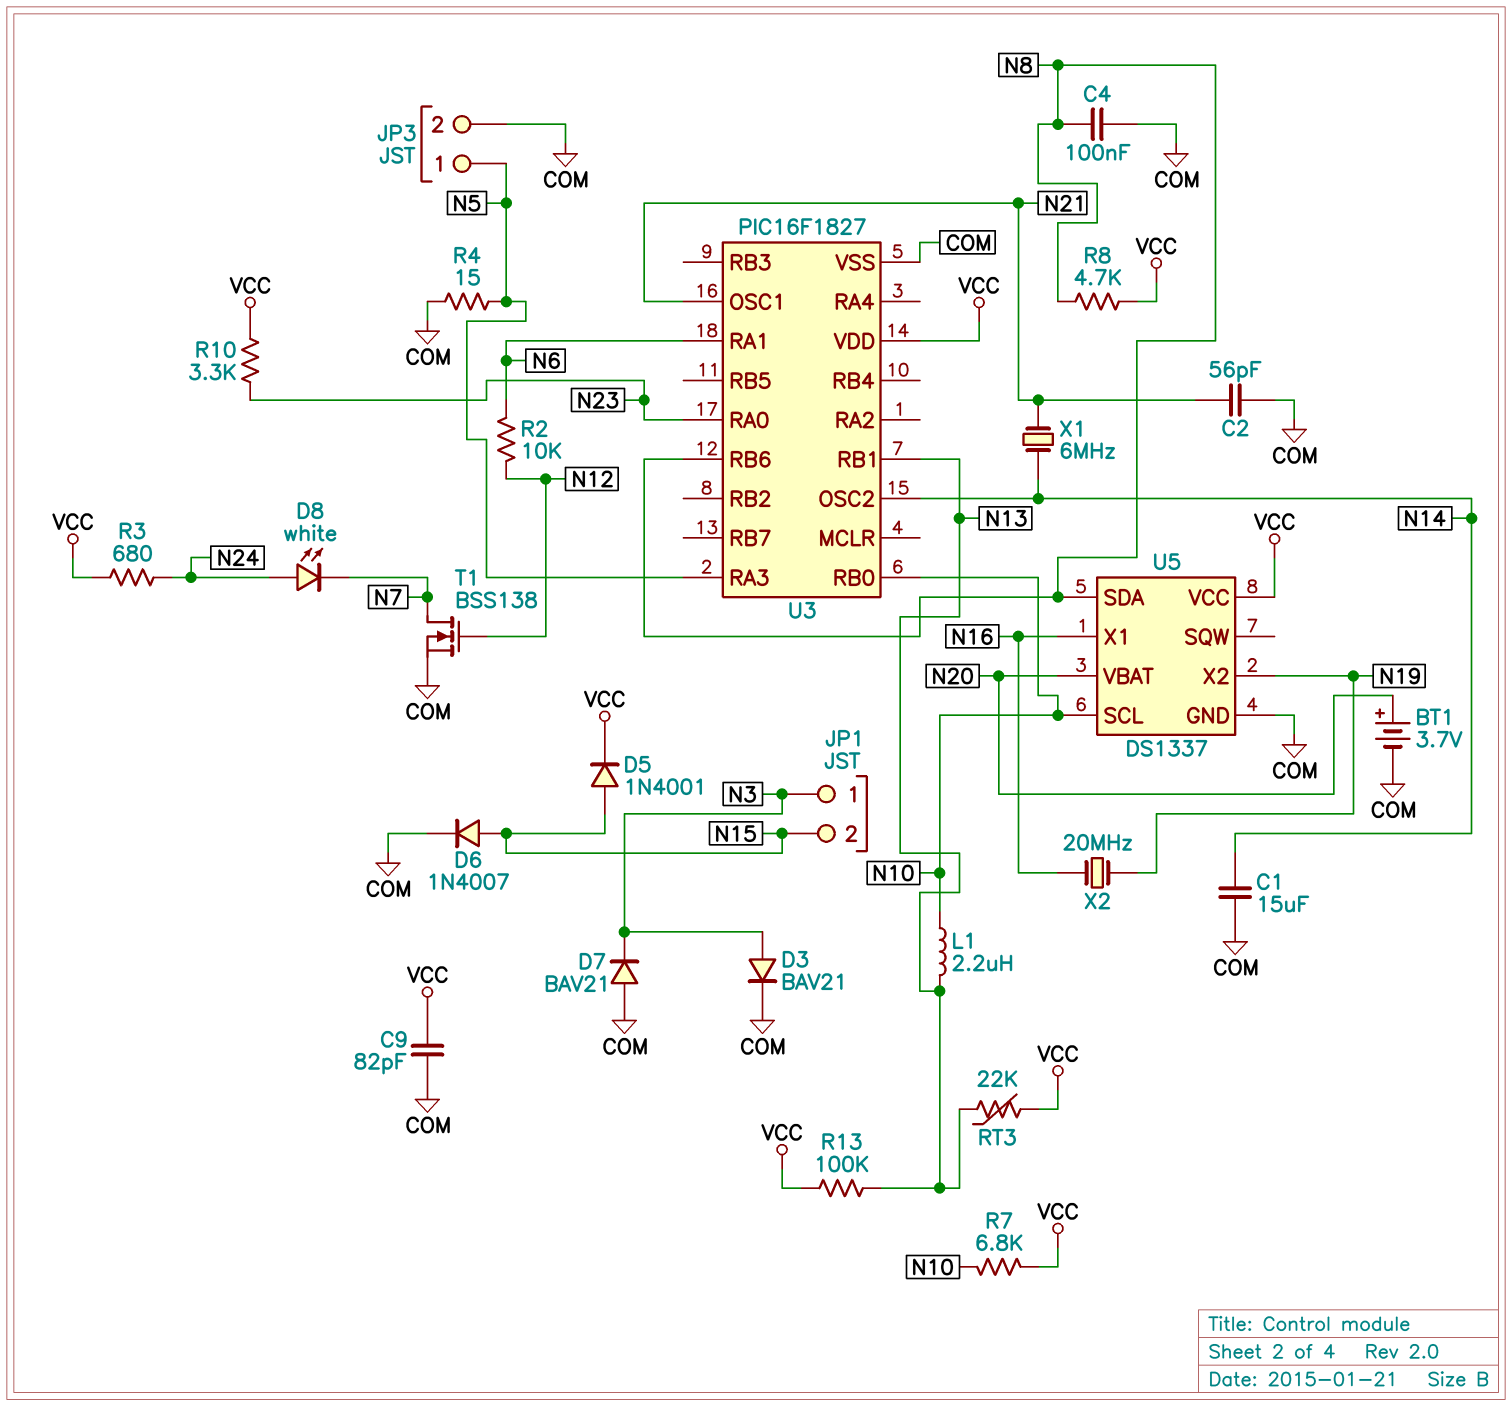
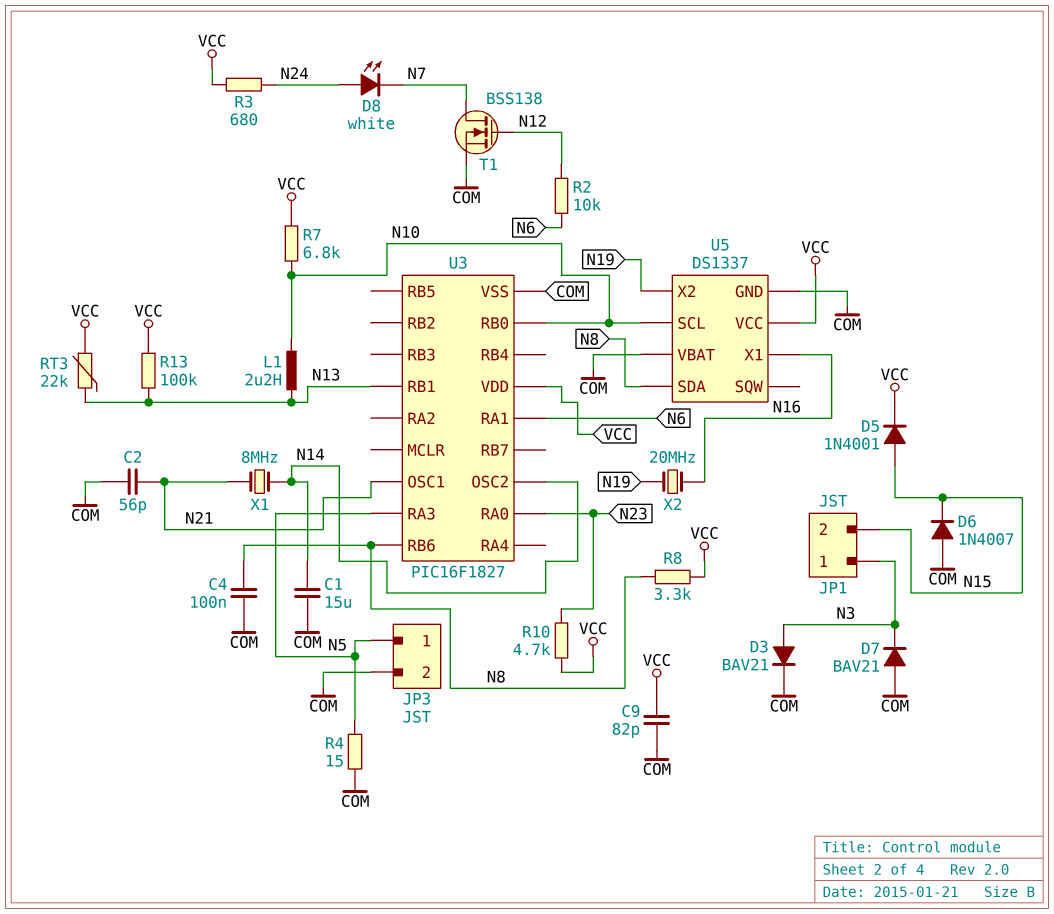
BT1: 3.7V (plus N20, minus COM) -> none
D6: diode 1N4007 (A N15, K COM) -> diode 1N4007 (A COM, K N15)
R8: 4.7k (N8, VCC) -> 3.3k (N8, VCC)
R10: 3.3k (N23, VCC) -> 4.7k (N23, VCC)
U5 pin VBAT: N20 -> COM
X1: 6MHz (N14, N21) -> 8MHz (N14, N21)

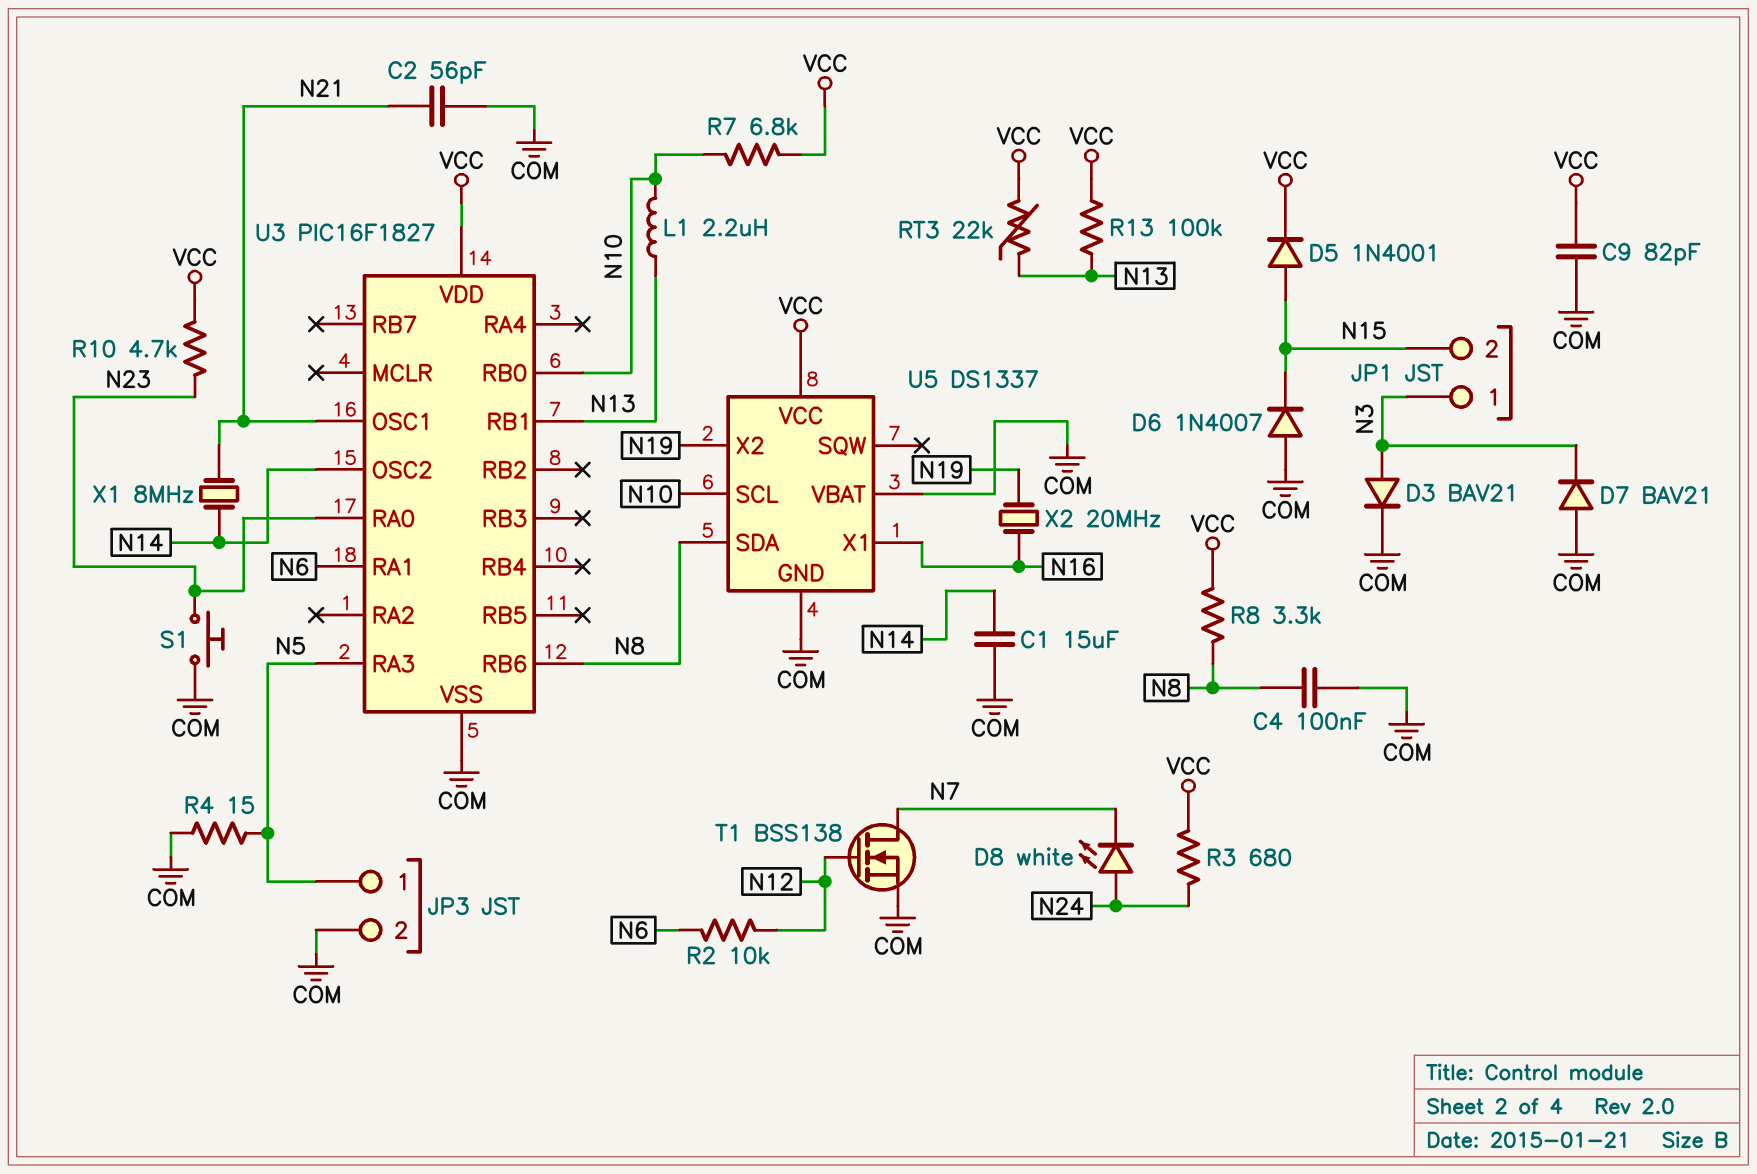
S1: none -> button (COM, N23)

